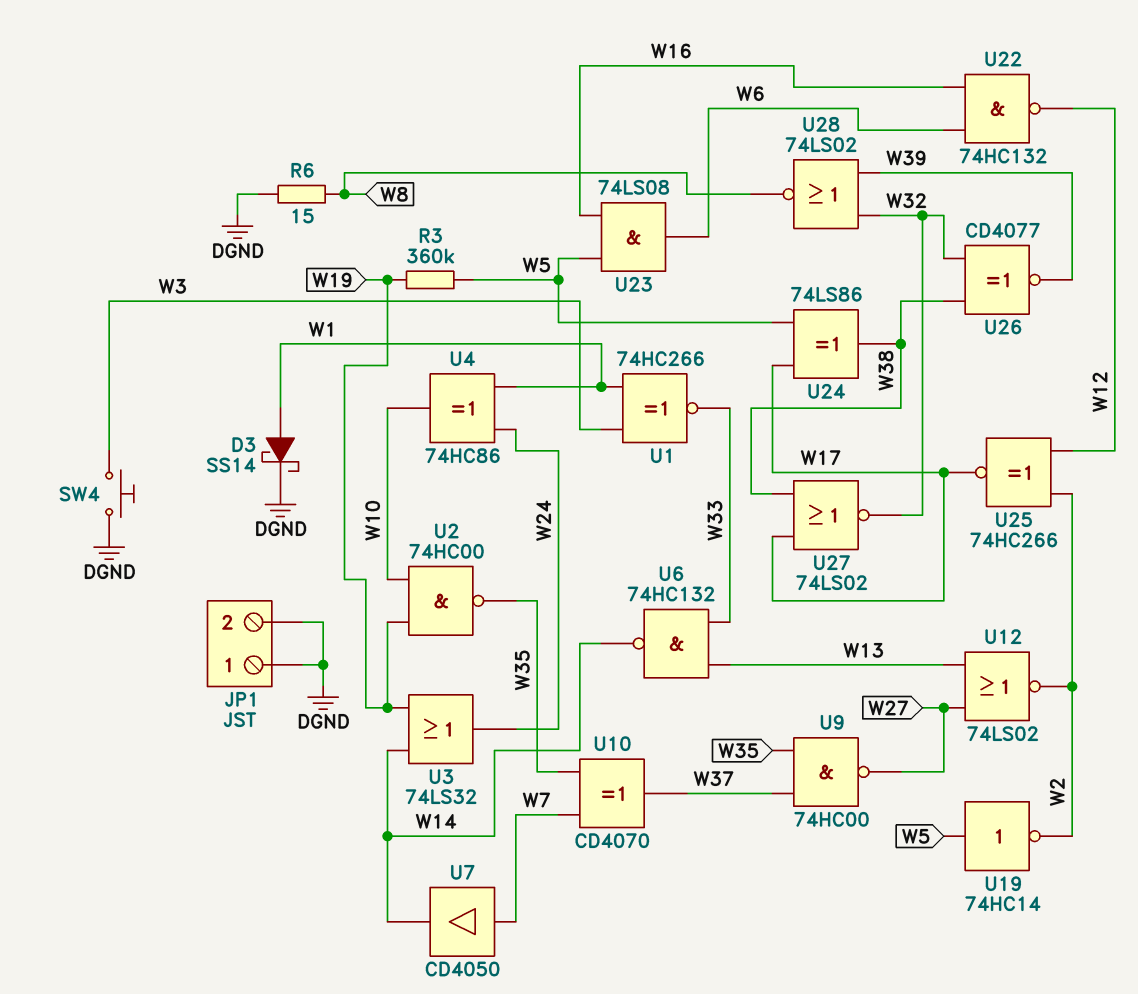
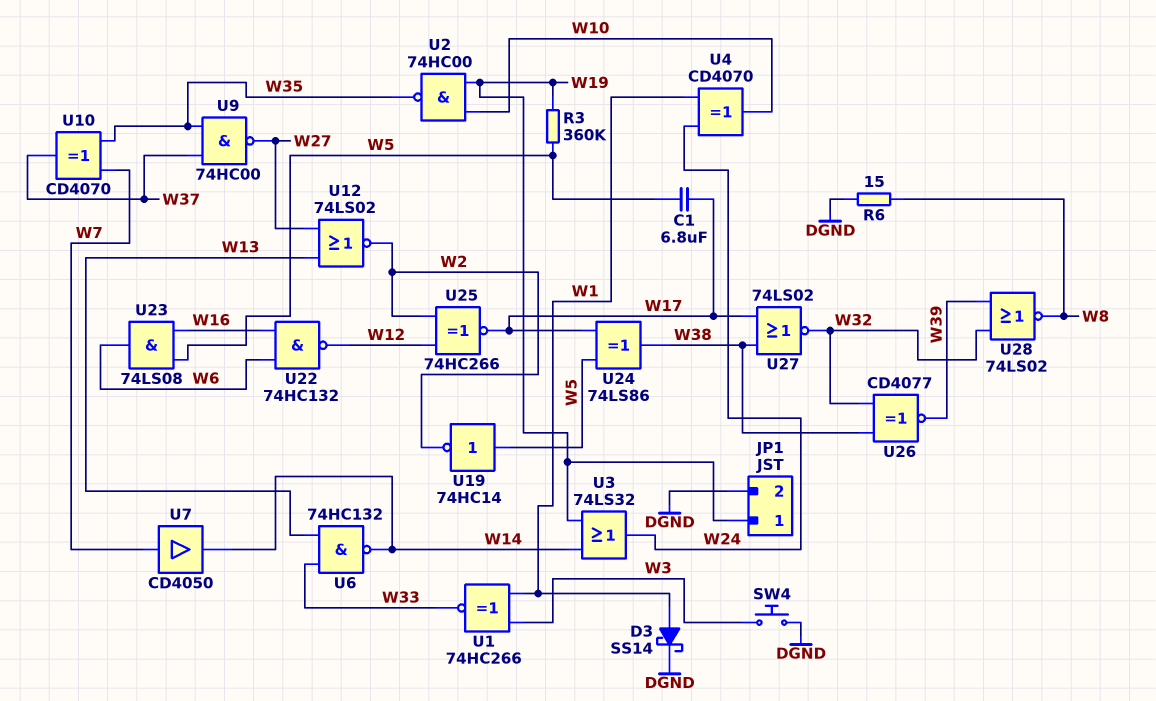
C1: none -> 6.8uF (W5, W17)
JP1 pin 1: DGND -> W19
U4: XOR 74HC86 (in W1, in W24, out W10) -> XOR CD4070 (in W1, in W24, out W10)

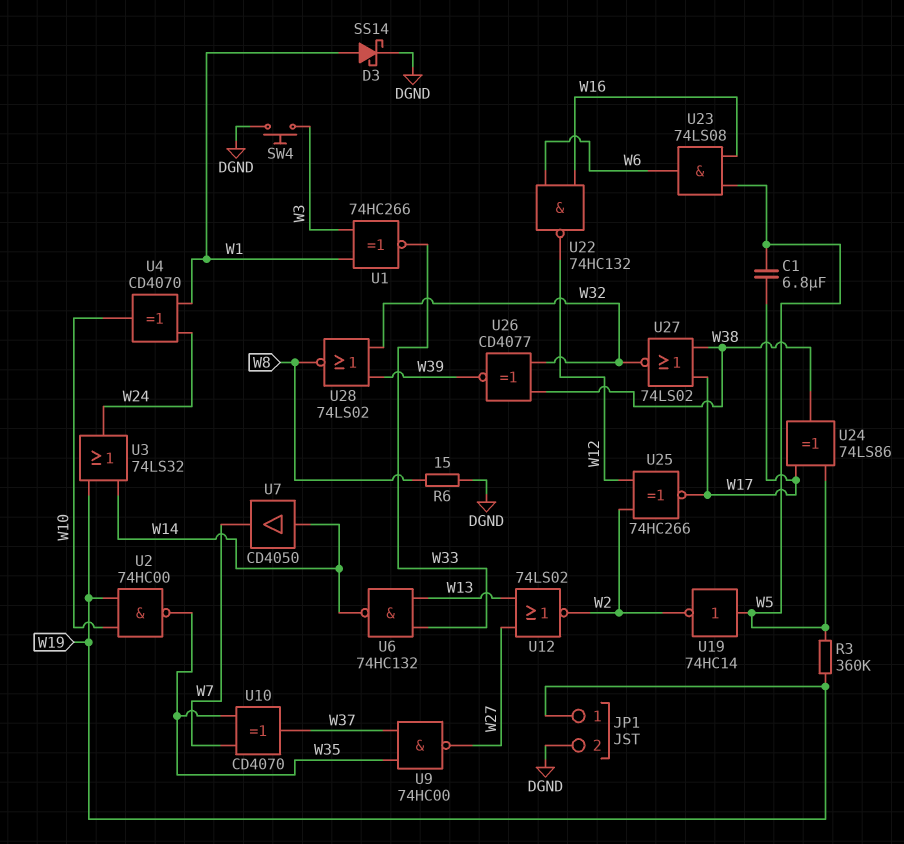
U7: buffer CD4050 (in W7, out W14) -> buffer CD4050 (in W14, out W7)

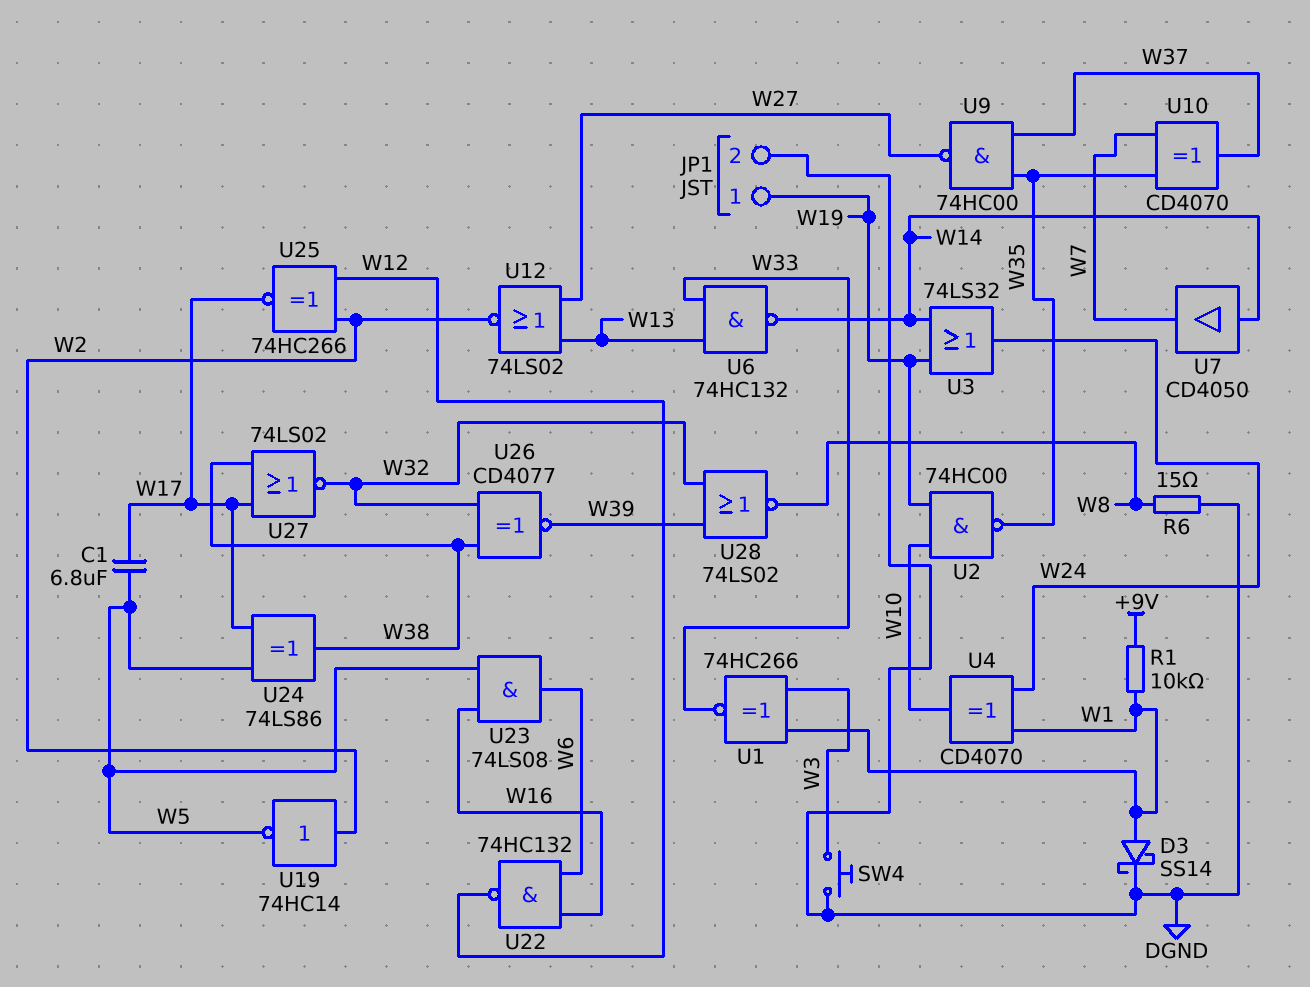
R1: none -> 10k (+9V, W1)
R3: 360k (W5, W19) -> none
U19: NOT 74HC14 (in W5, out W2) -> NOT 74HC14 (in W2, out W5)

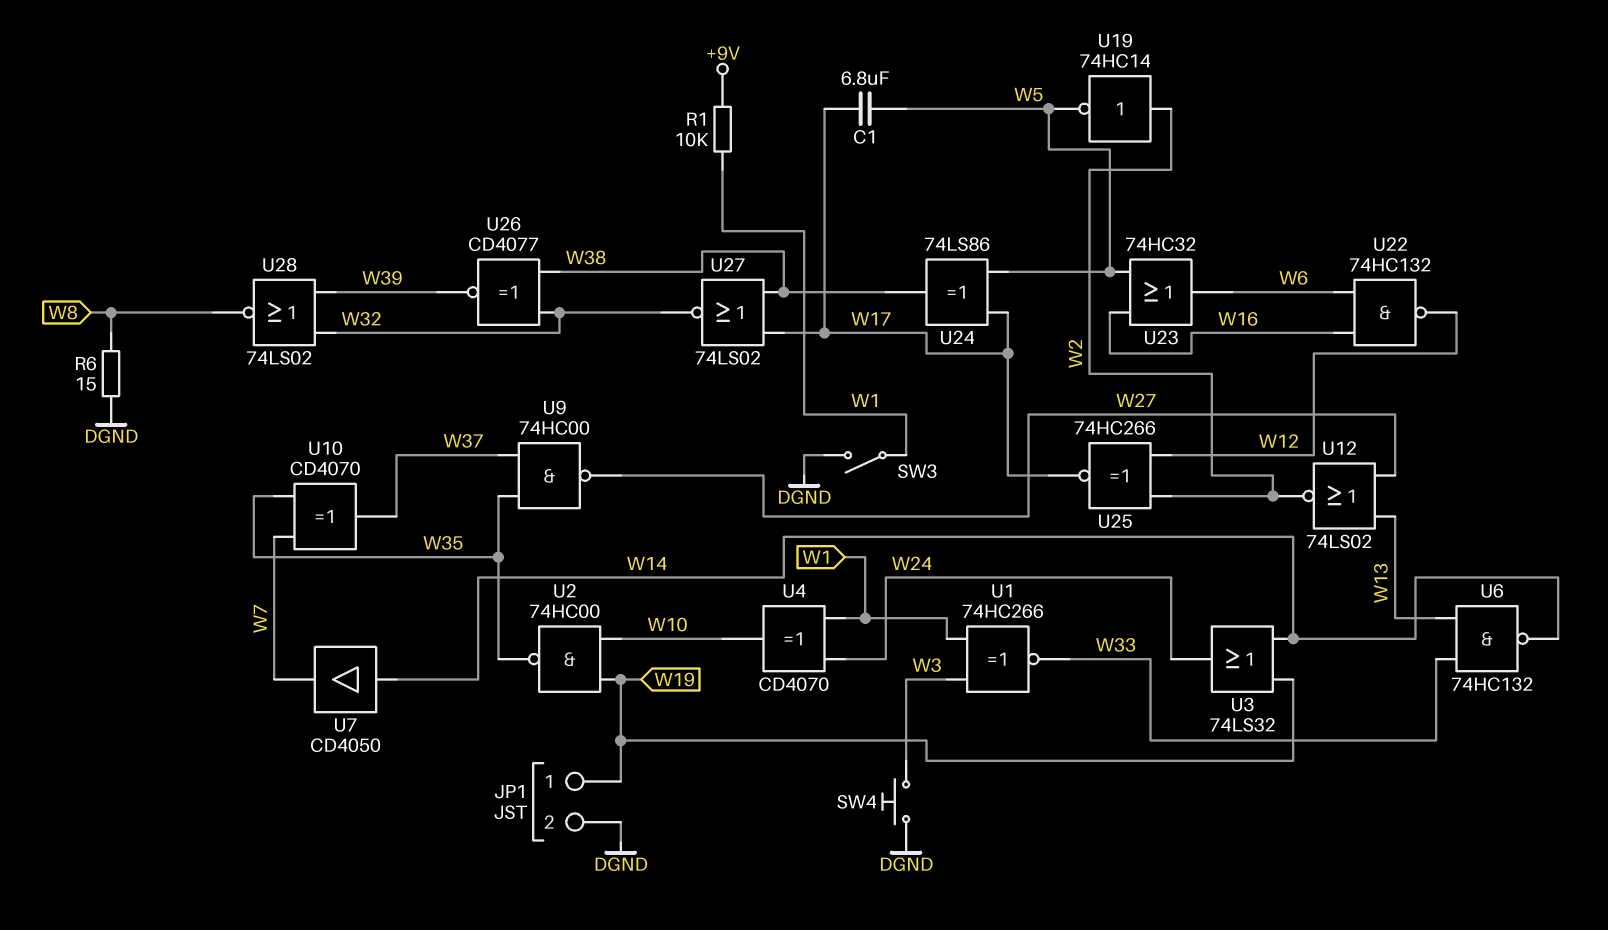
D3: schottky SS14 (A W1, K DGND) -> none
SW3: none -> switch (DGND, W1)
U23: AND 74LS08 (in W5, in W16, out W6) -> OR 74HC32 (in W5, in W16, out W6)

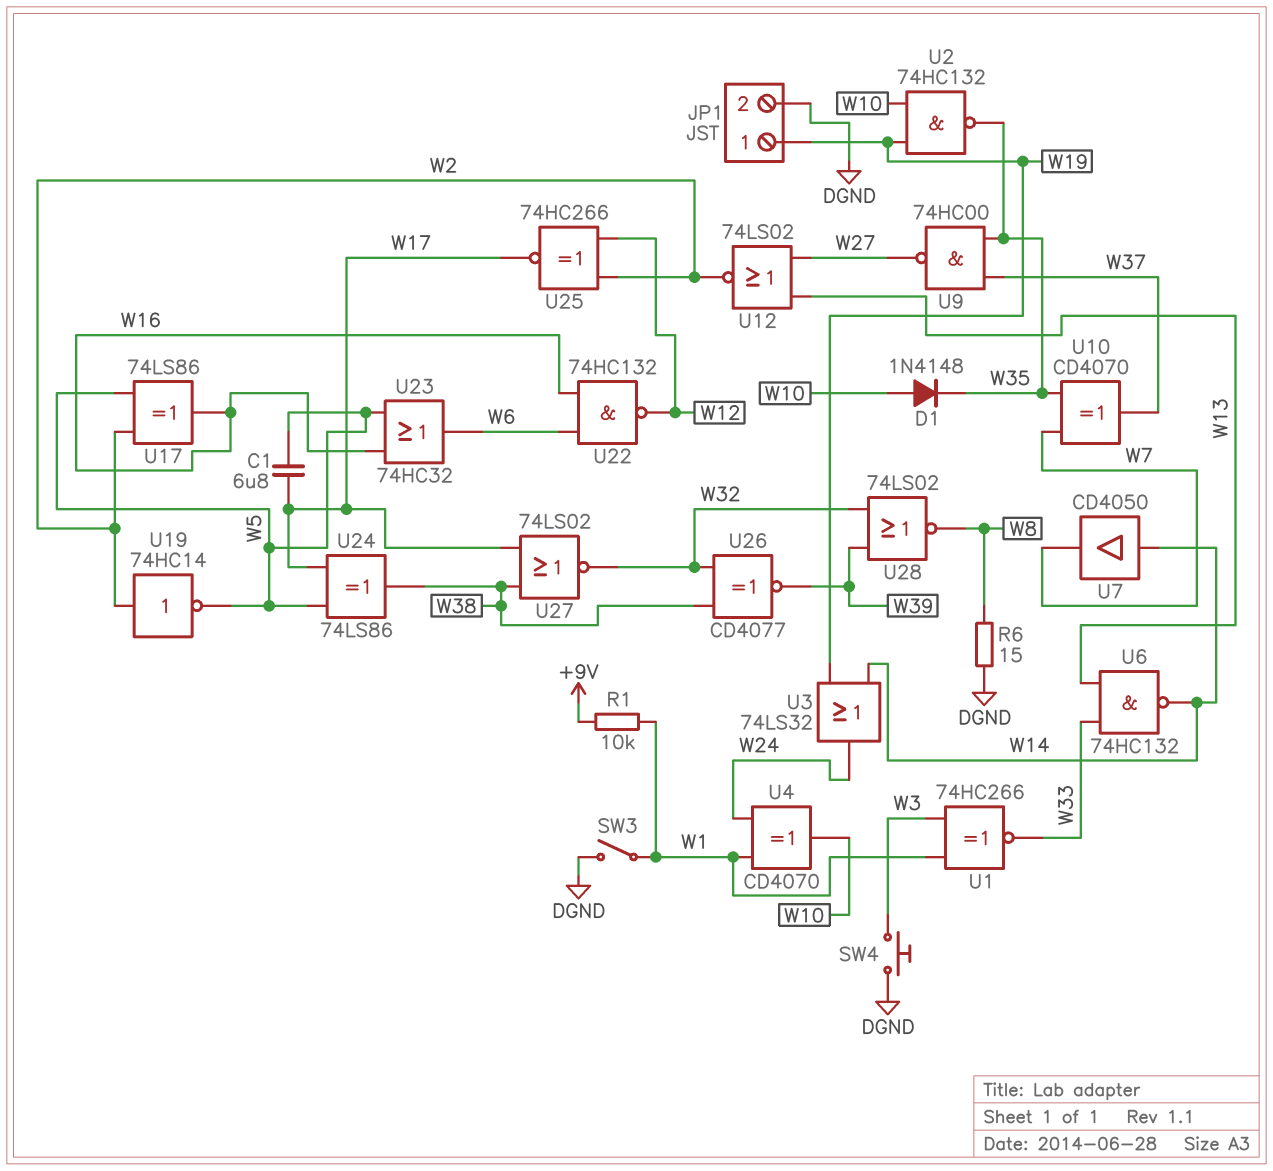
D1: none -> diode 1N4148 (A W10, K W35)
U2: NAND 74HC00 (in W10, in W19, out W35) -> NAND 74HC132 (in W10, in W19, out W35)
U17: none -> XOR 74LS86 (in W2, in W5, out W16)

